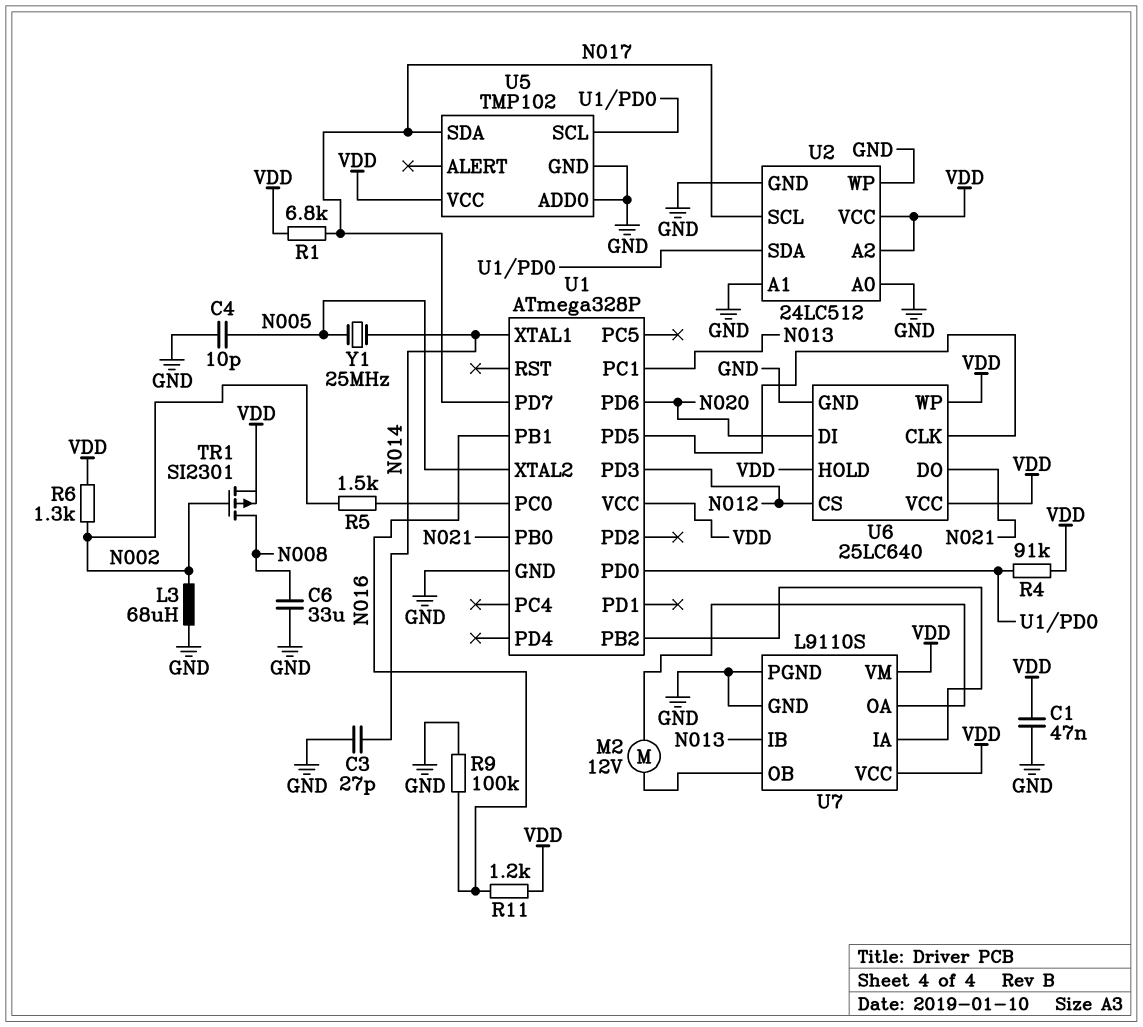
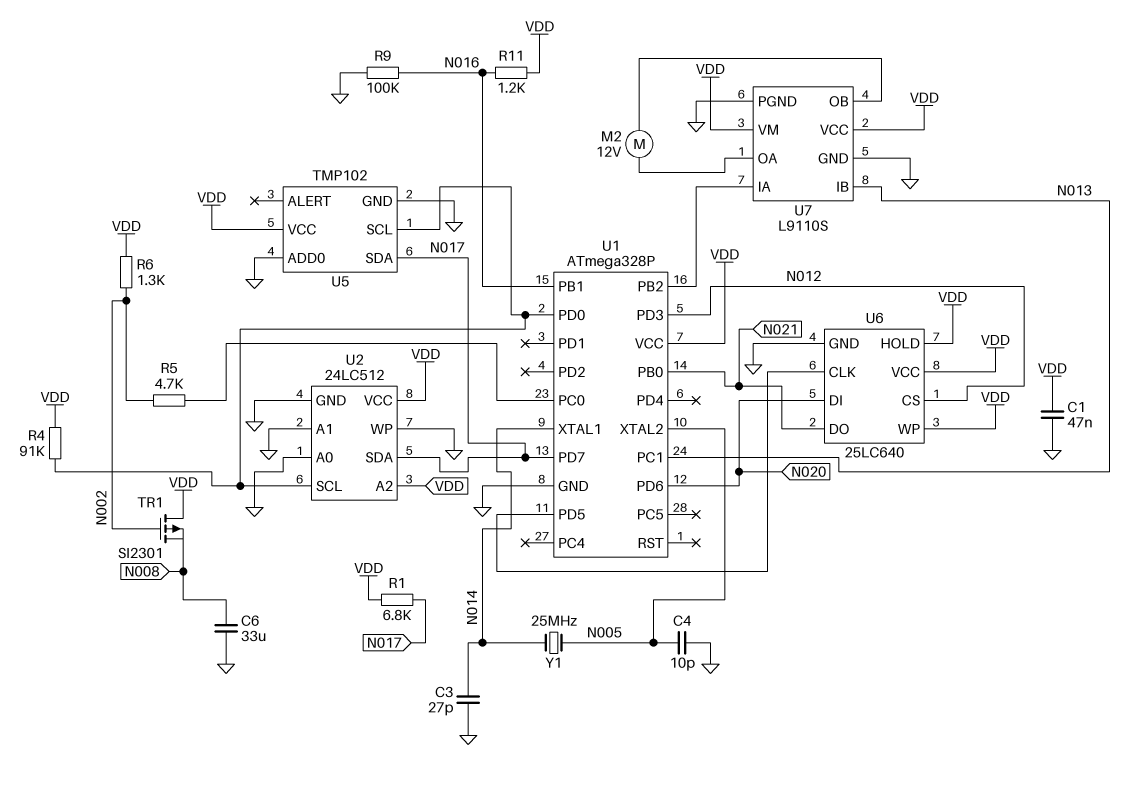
L3: 68uH (GND, N002) -> none
R5: 1.5k (N002, U1/PC0) -> 4.7k (N002, U1/PC0)
TR1: PMOS SI2301 (G N002, D N008, S VDD) -> PMOS SI2301 (G N002, D VDD, S N008)
U2 pin SCL: N017 -> U1/PD0
U2 pin SDA: U1/PD0 -> N017

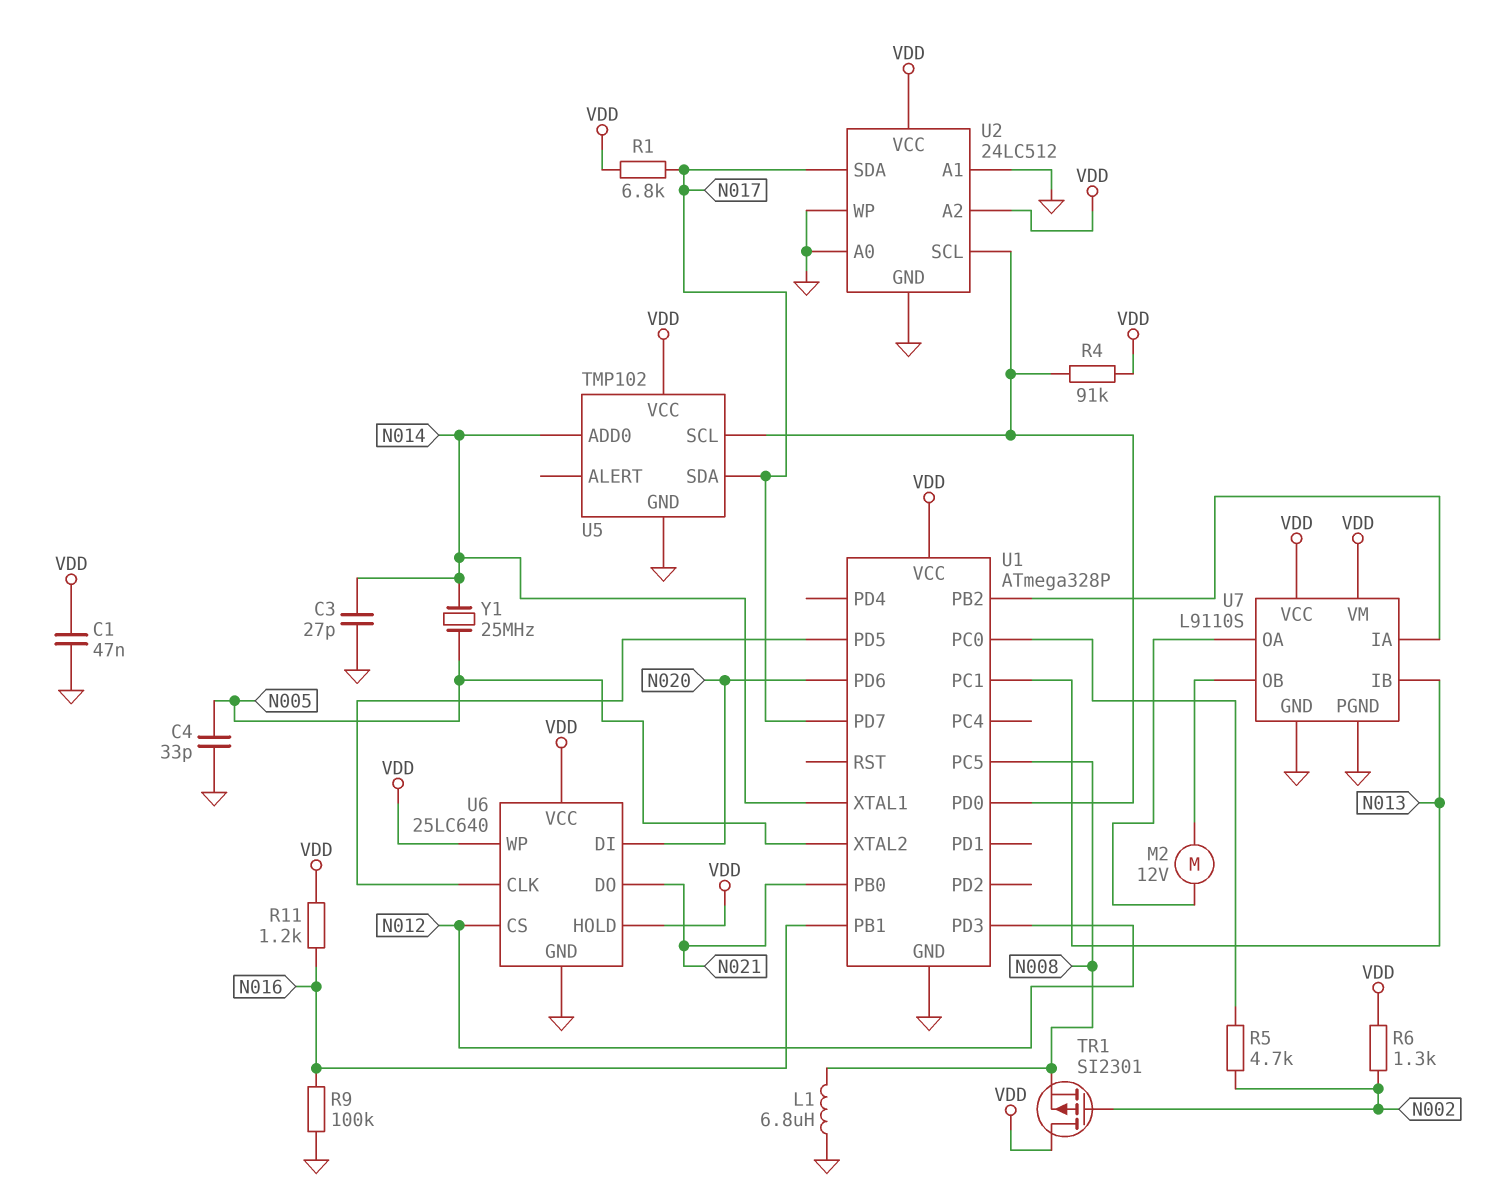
C4: 10pF (GND, N005) -> 33pF (GND, N005)
C6: 33uF (GND, N008) -> none
L1: none -> 6.8uH (GND, N008)
U1 pin PC5: none -> N008
U5 pin ADD0: GND -> N014

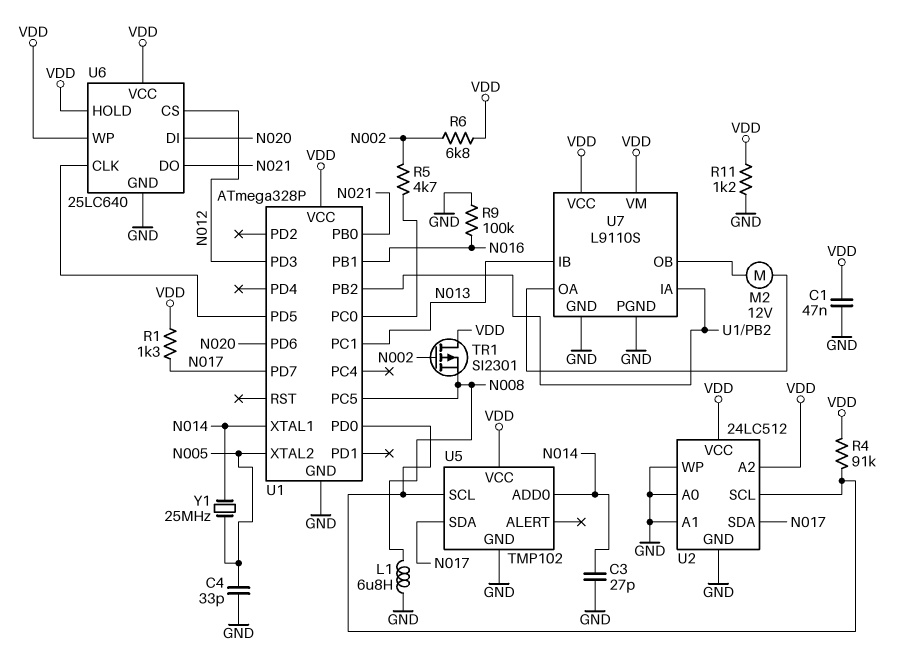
R1: 6.8k (N017, VDD) -> 1.3k (N017, VDD)
R6: 1.3k (N002, VDD) -> 6.8k (N002, VDD)
R11: 1.2k (N016, VDD) -> 1.2k (GND, VDD)

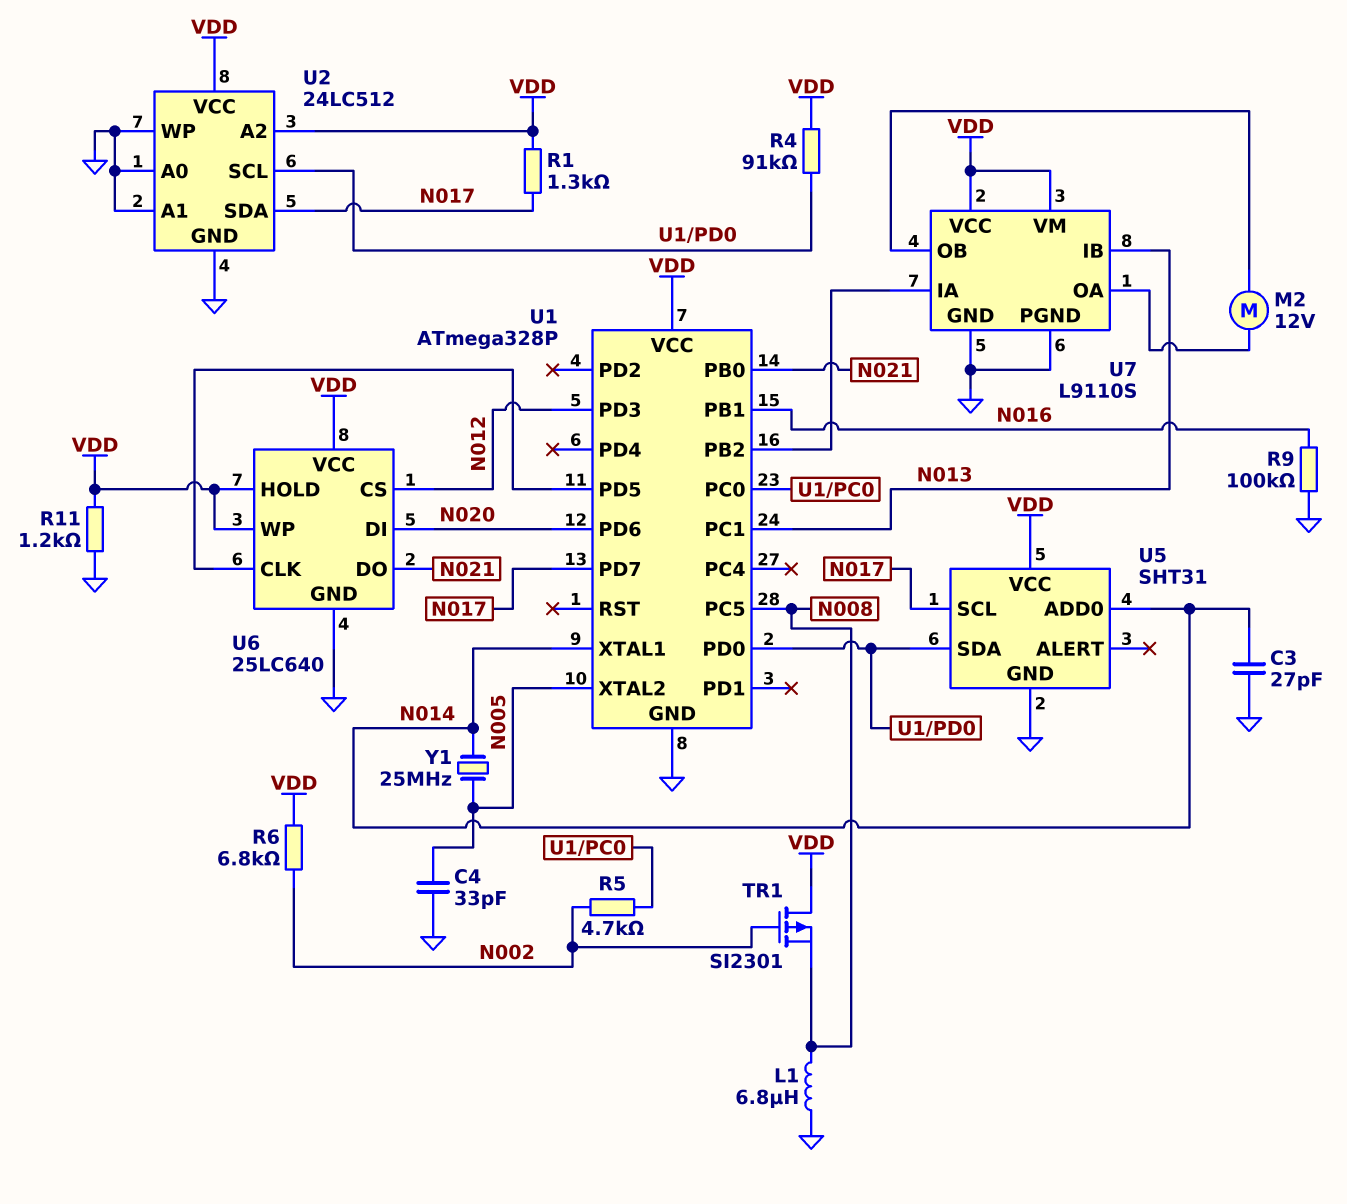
C1: 47nF (GND, VDD) -> none
U5: TMP102 -> SHT31
U5 pin SCL: U1/PD0 -> N017
U5 pin SDA: N017 -> U1/PD0

